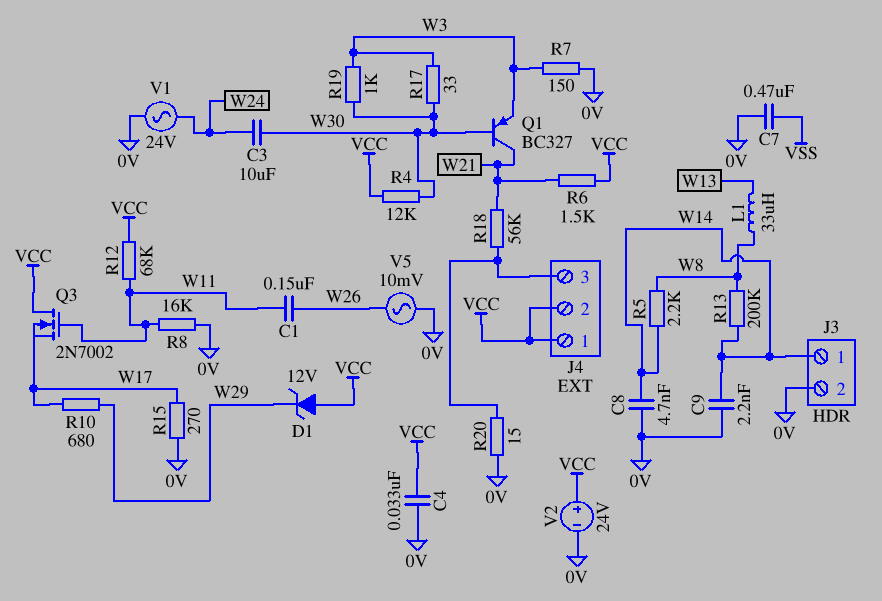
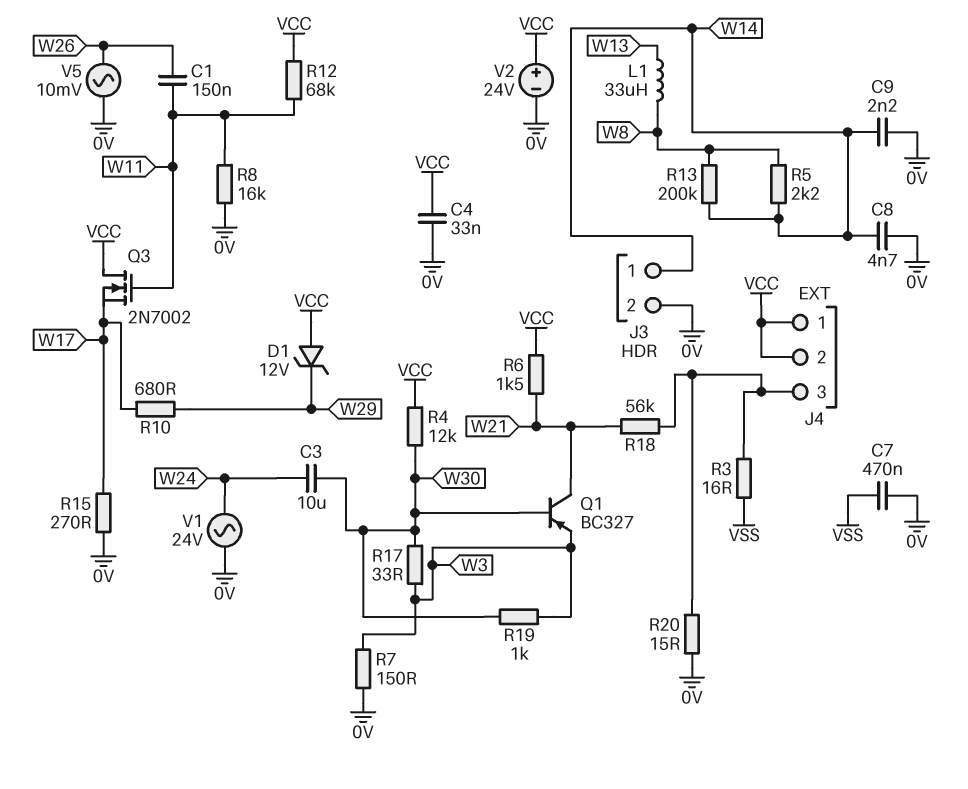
R3: none -> 16 (J4/3, VSS)

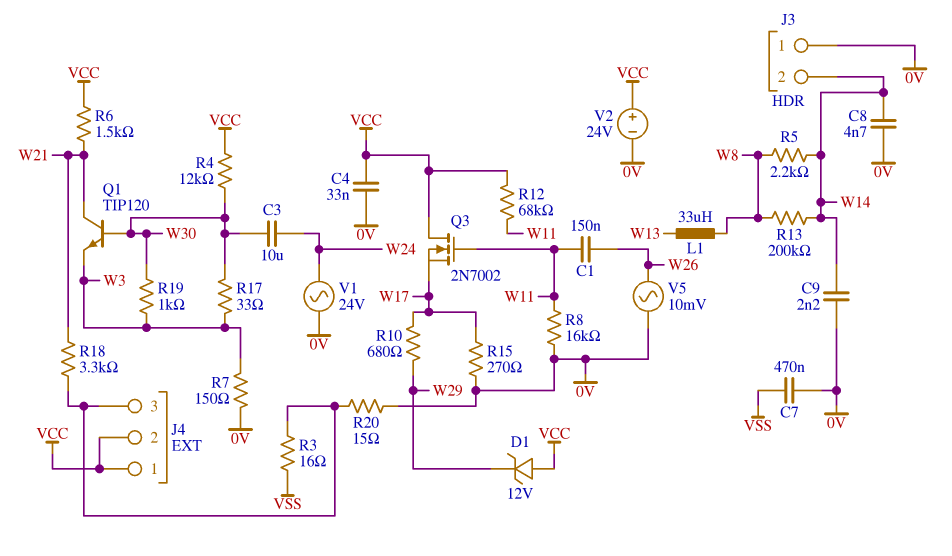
J3 pin 1: W14 -> 0V
J3 pin 2: 0V -> W14
Q1: PNP BC327 (B W30, C W21, E W3) -> NPN TIP120 (B W30, C W21, E W3)
R18: 56k (J4/3, W21) -> 3.3k (J4/3, W21)

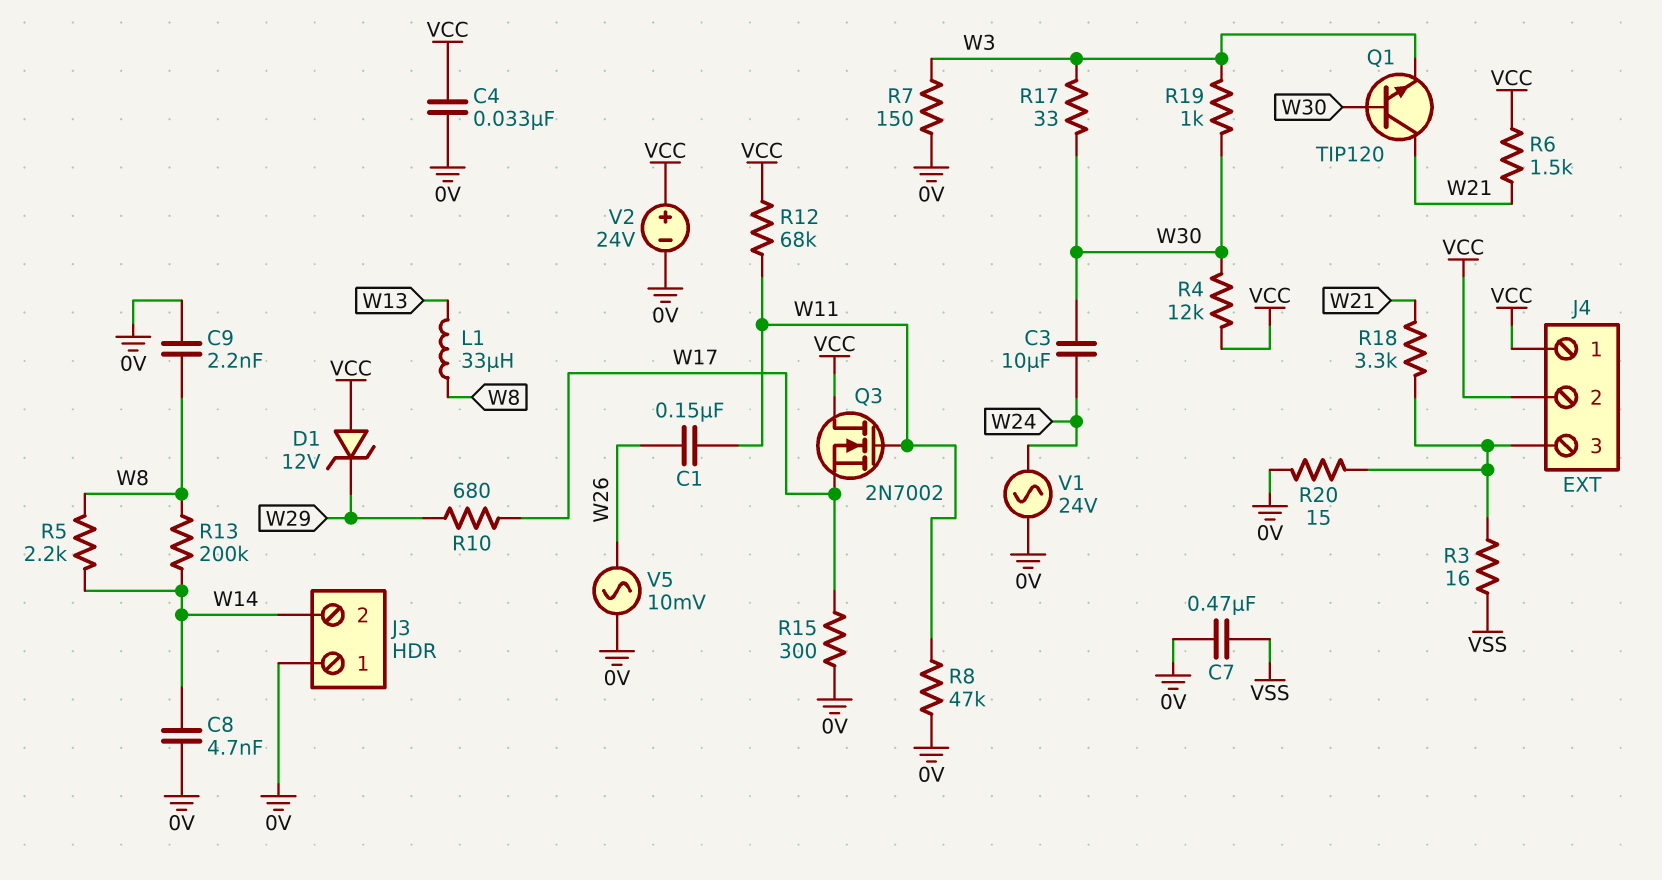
C9: 2.2nF (0V, W14) -> 2.2nF (0V, W8)
R8: 16k (0V, W11) -> 47k (0V, W11)
R15: 270 (0V, W17) -> 300 (0V, W17)

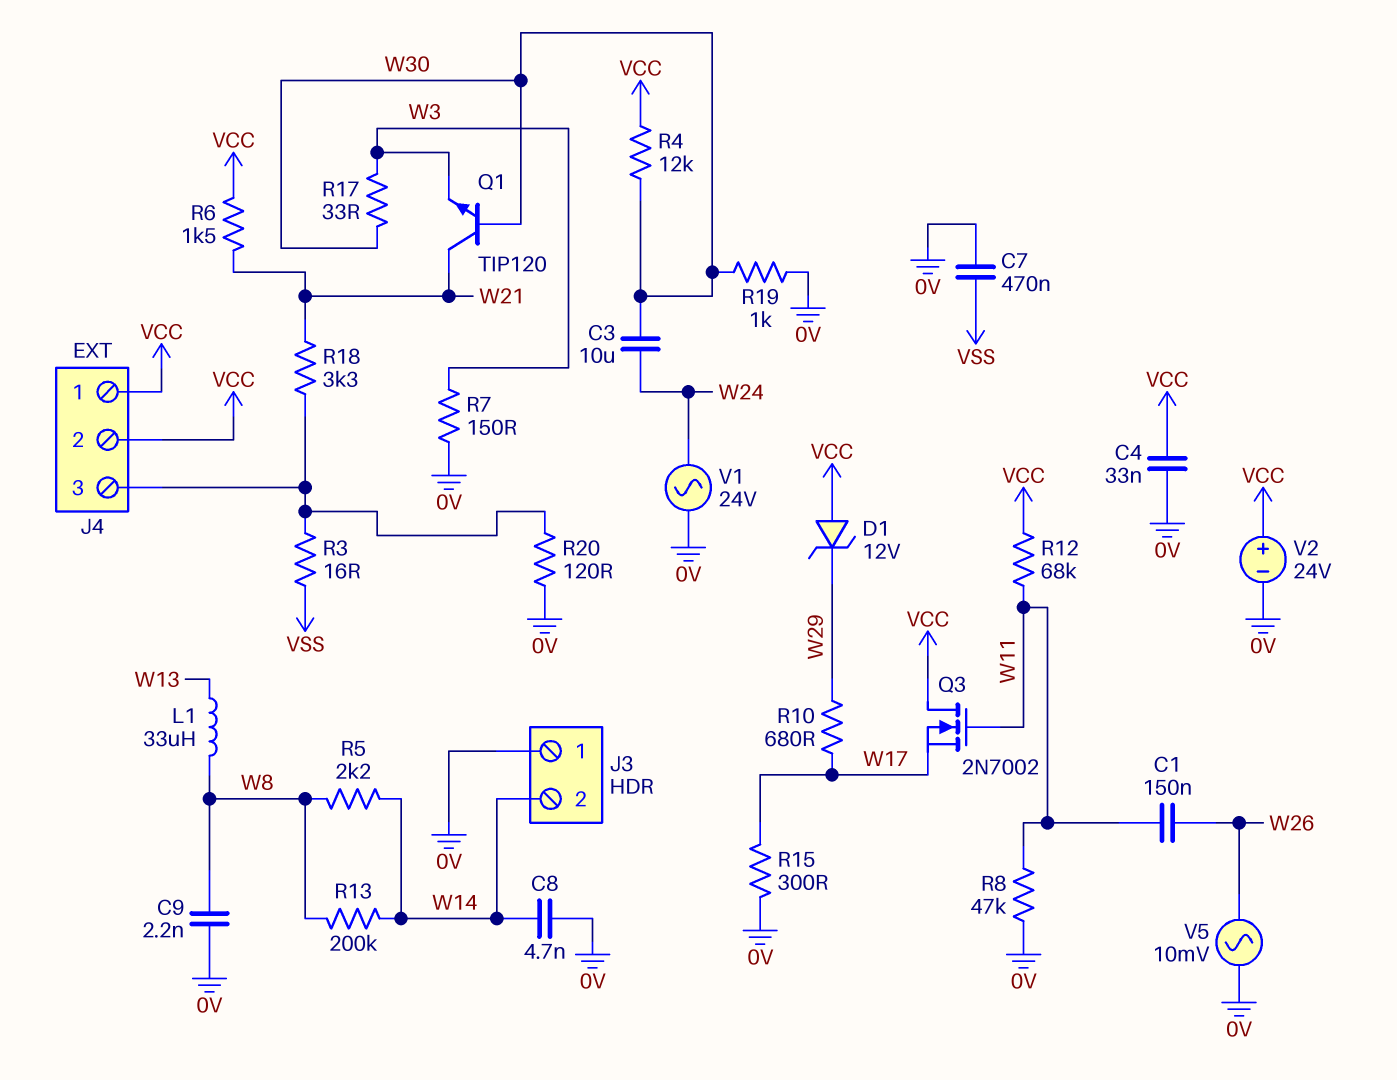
R19: 1k (W3, W30) -> 1k (0V, W30)
R20: 15 (0V, J4/3) -> 120 (0V, J4/3)

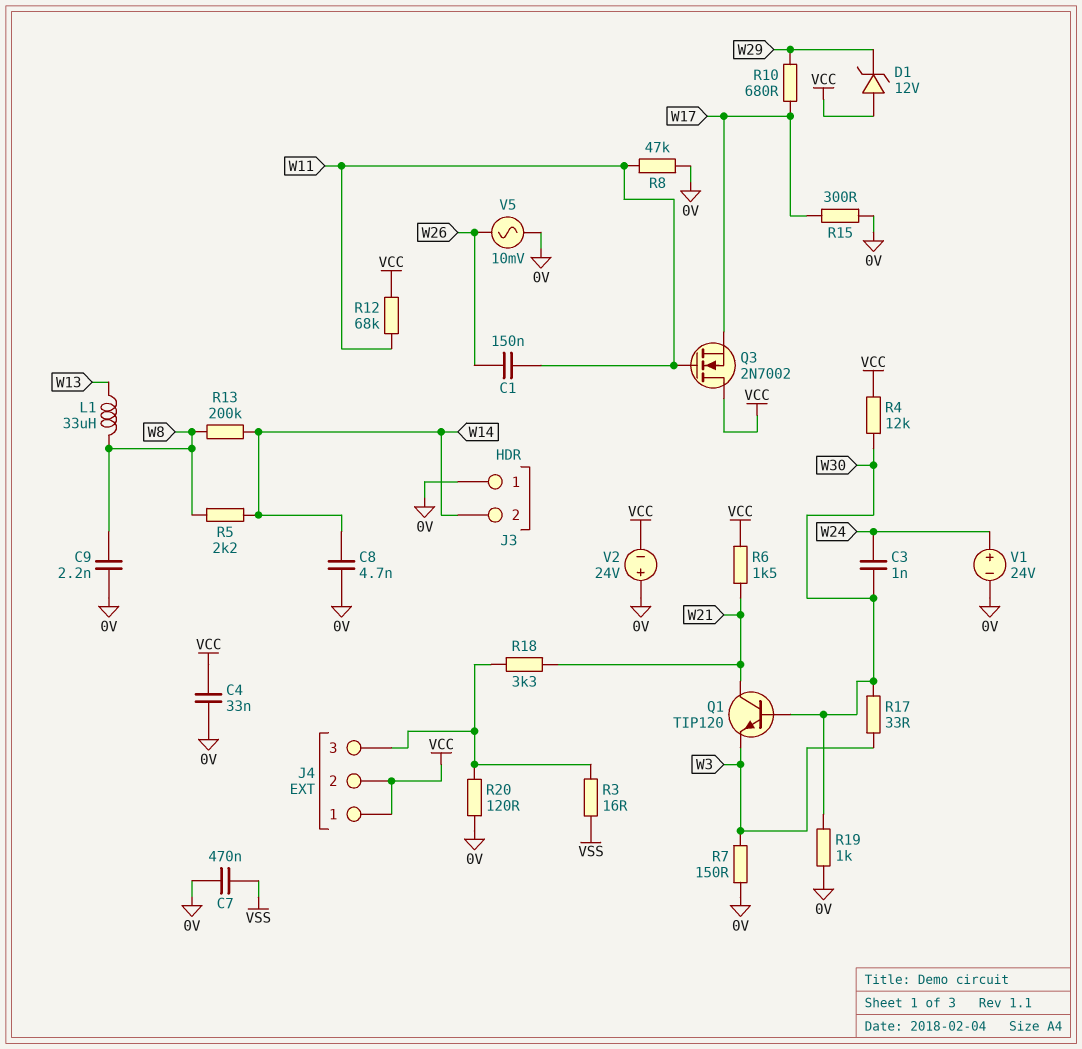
C3: 10uF (W24, W30) -> 1nF (W24, W30)
V1: AC 24V (0V, W24) -> 24V (plus W24, minus 0V)
V2: 24V (plus VCC, minus 0V) -> 24V (plus 0V, minus VCC)

